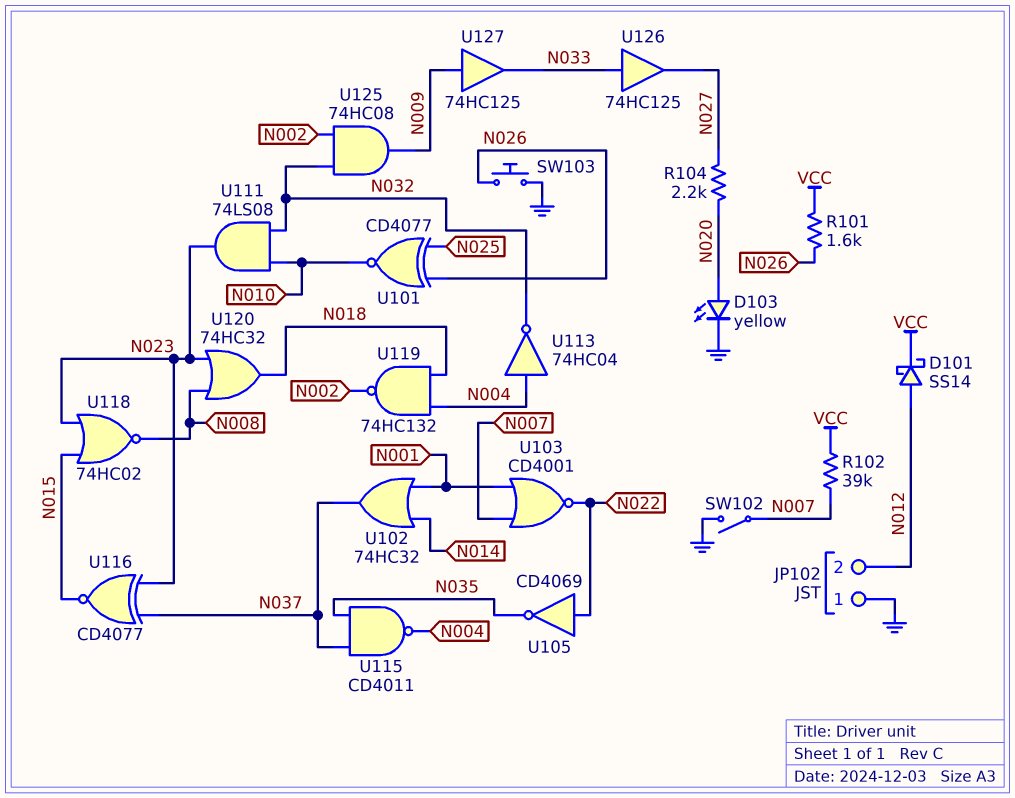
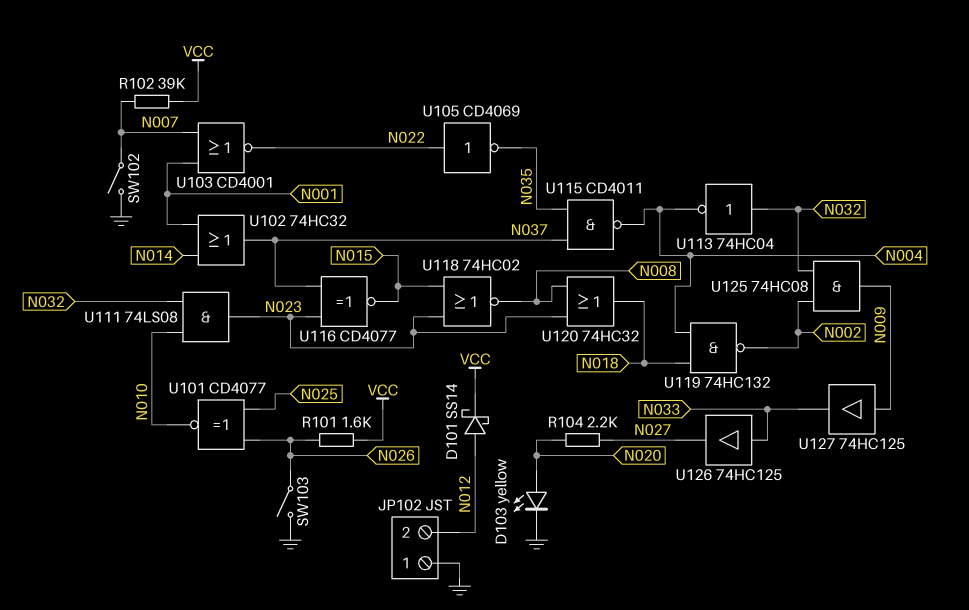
SW103: button (GND, N026) -> switch (GND, N026)
U113: NOT 74HC04 (in N004, out N032) -> NOT 74HC04 (in N032, out N004)

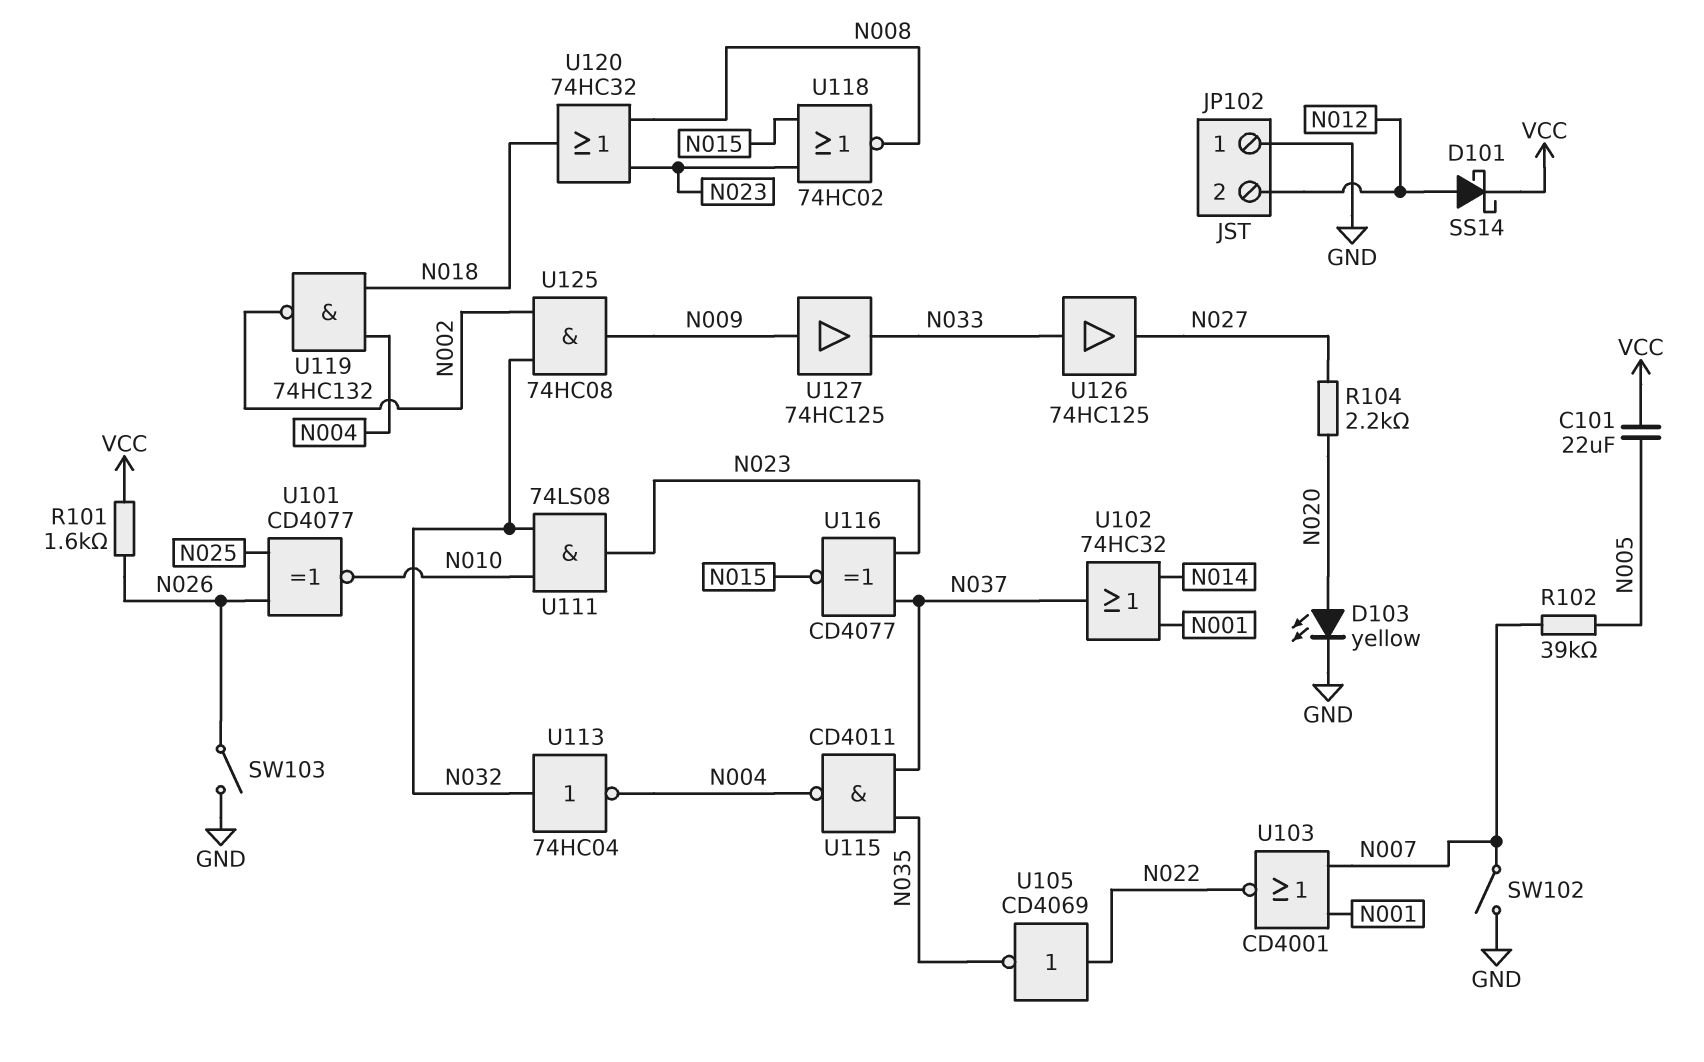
C101: none -> 22uF (N005, VCC)
R102: 39k (N007, VCC) -> 39k (N005, N007)

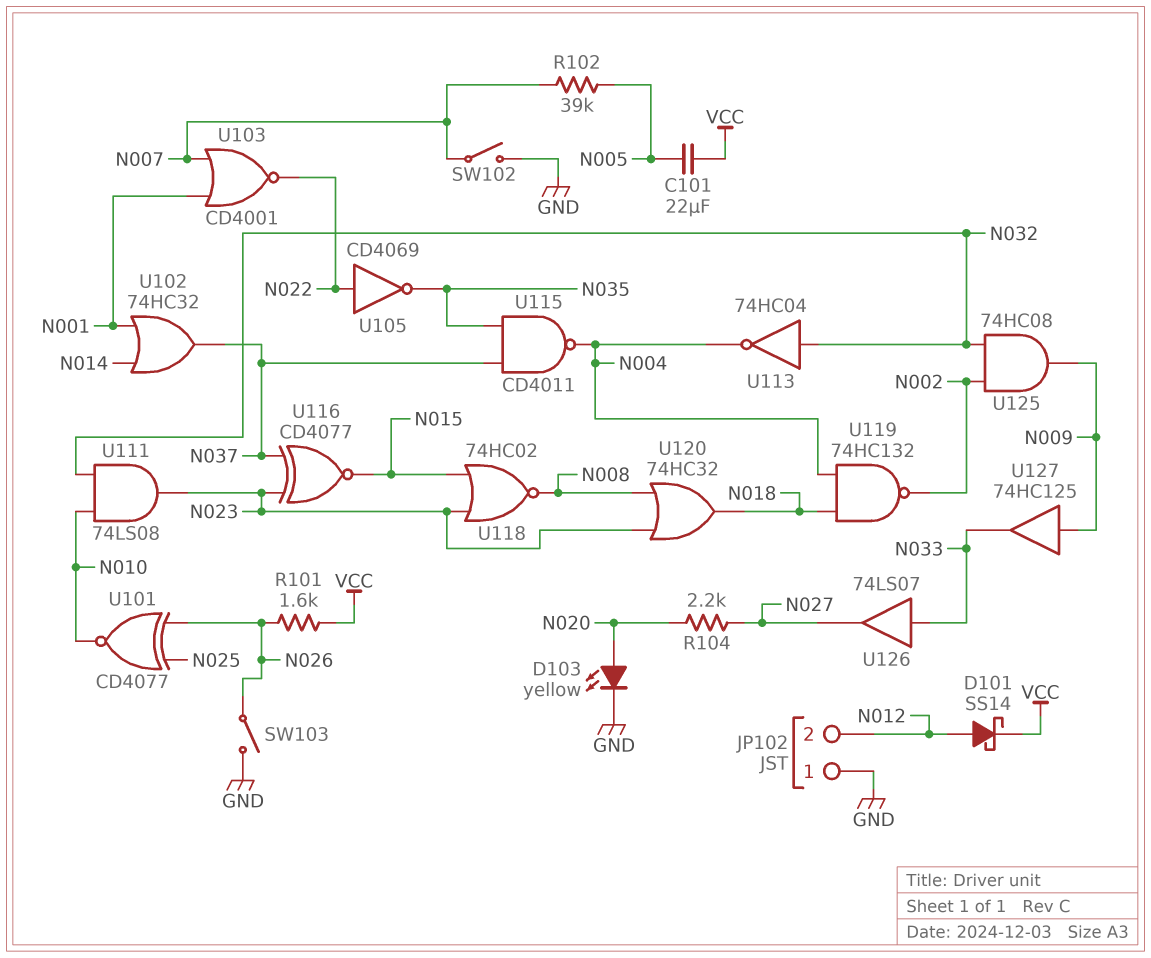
U126: buffer 74HC125 (in N033, out N027) -> buffer 74LS07 (in N033, out N027)

